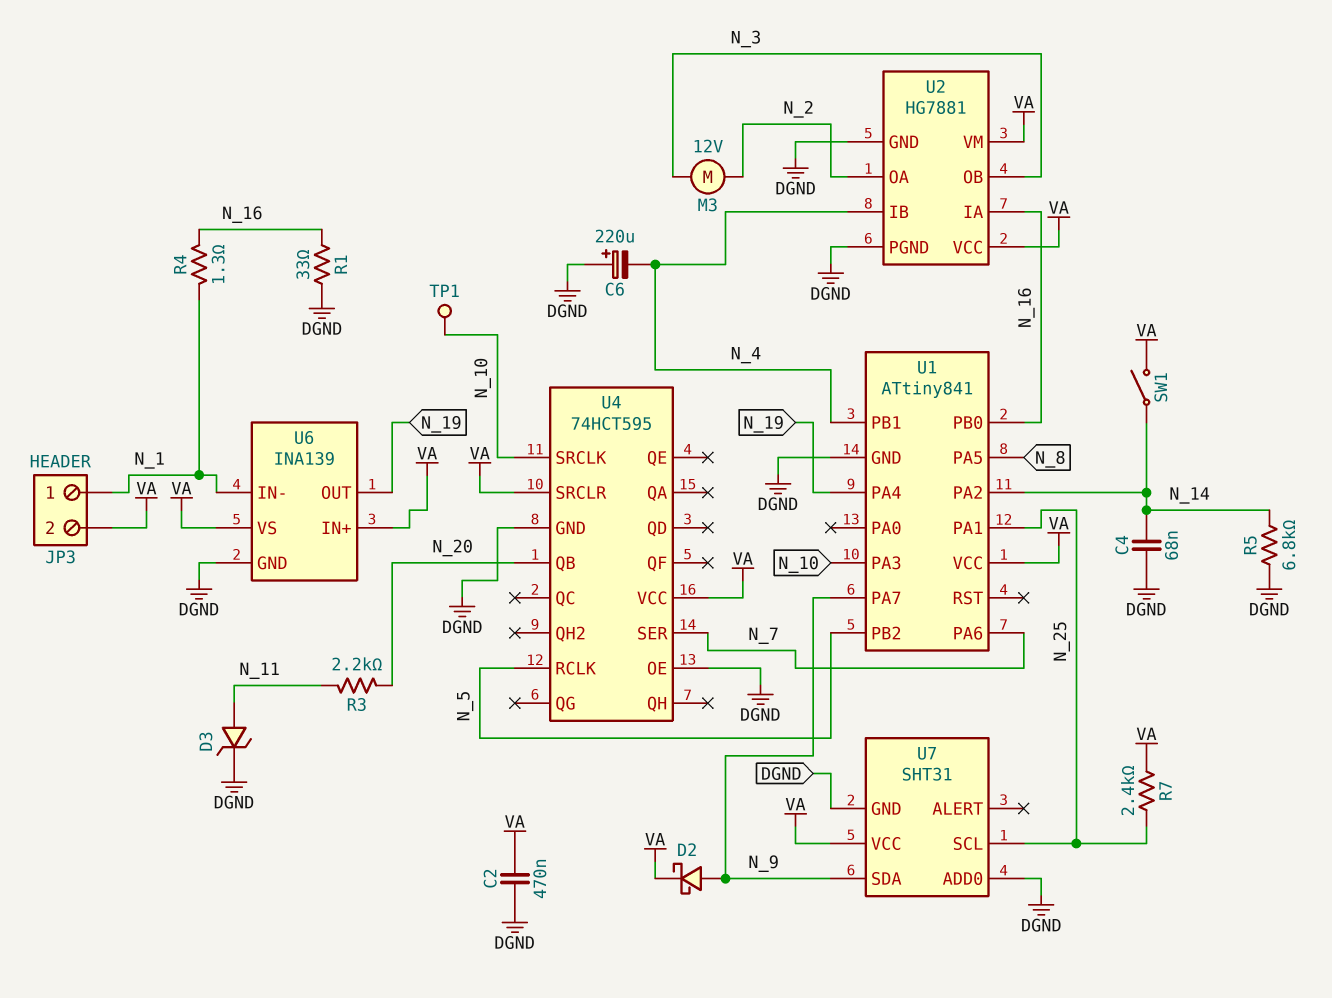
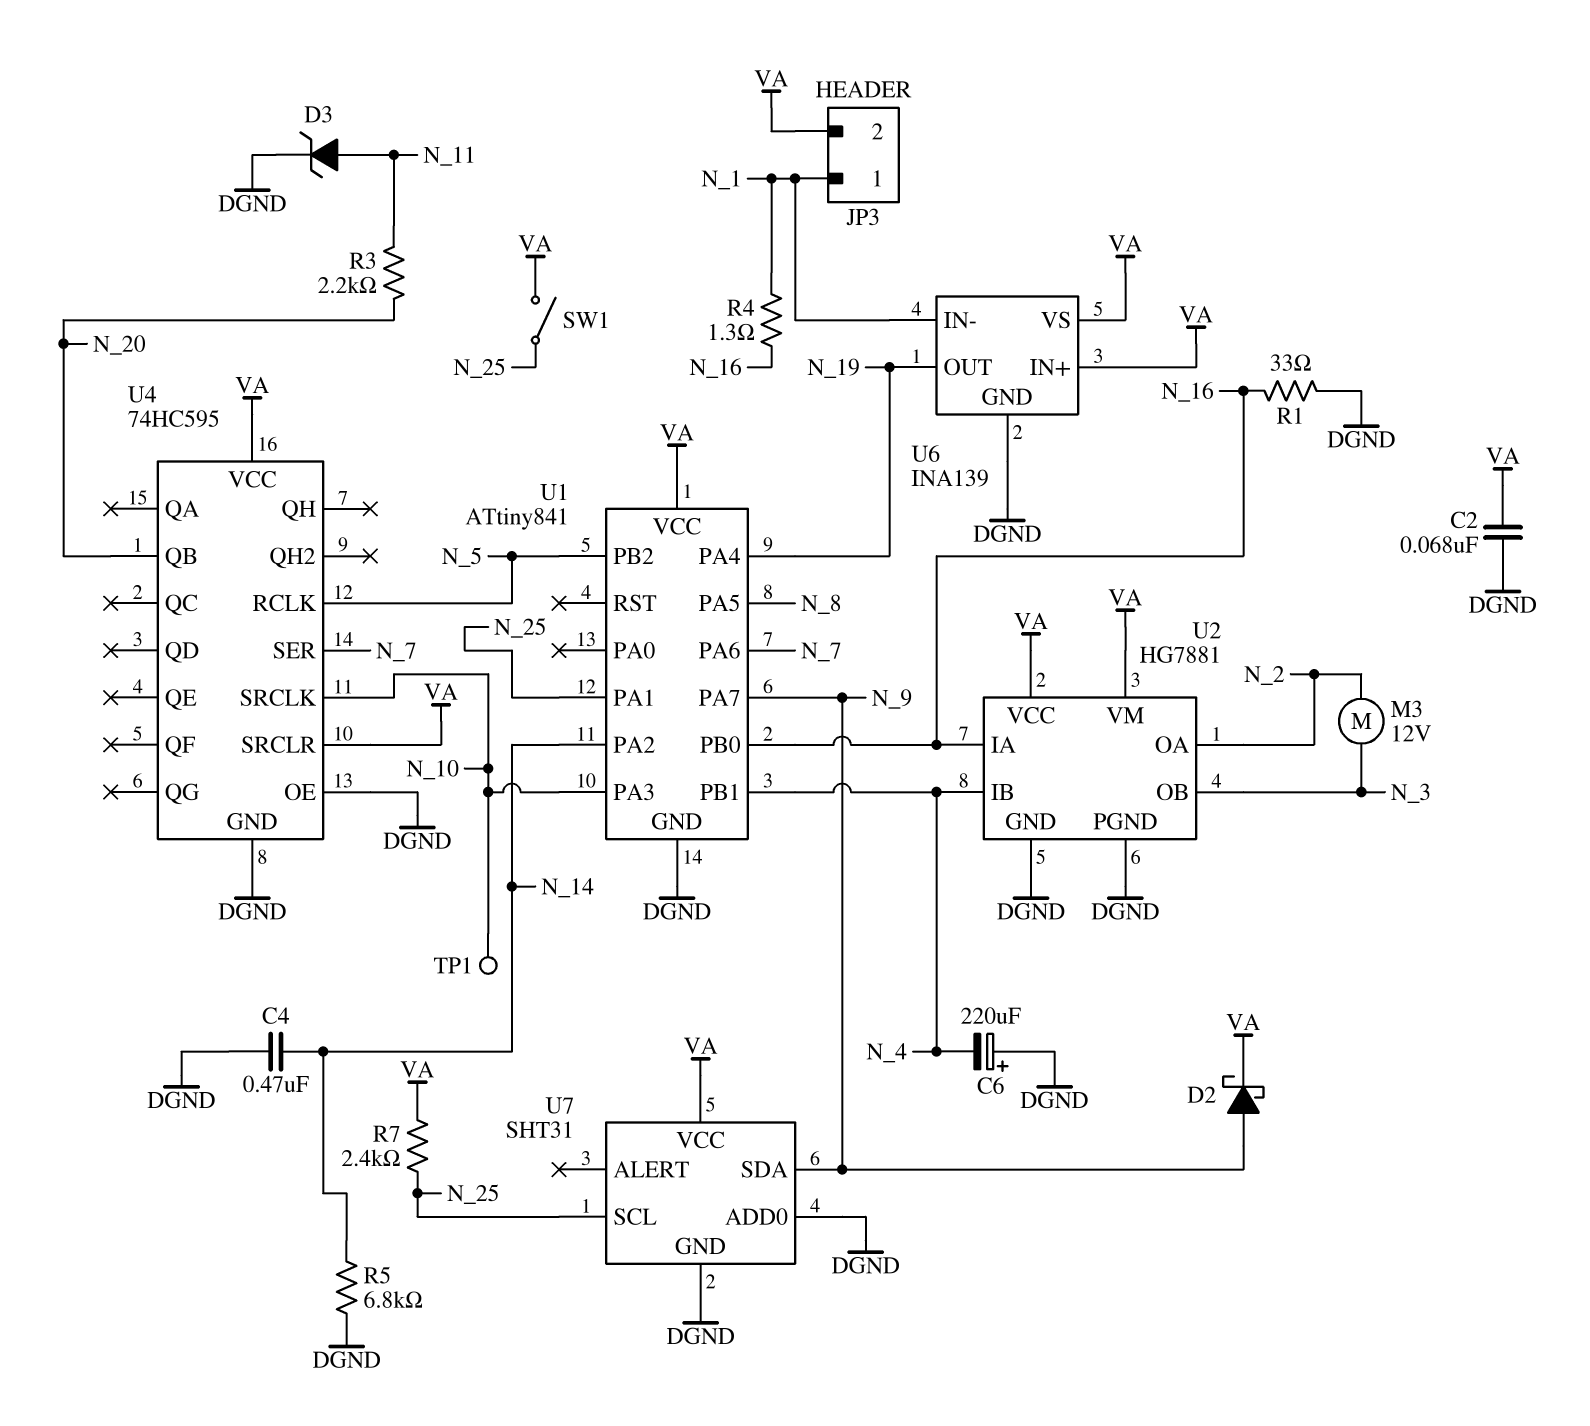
C2: 470nF (DGND, VA) -> 68nF (DGND, VA)
C4: 68nF (DGND, N_14) -> 470nF (DGND, N_14)
SW1: switch (N_14, VA) -> switch (N_25, VA)
U4: 74HCT595 -> 74HC595

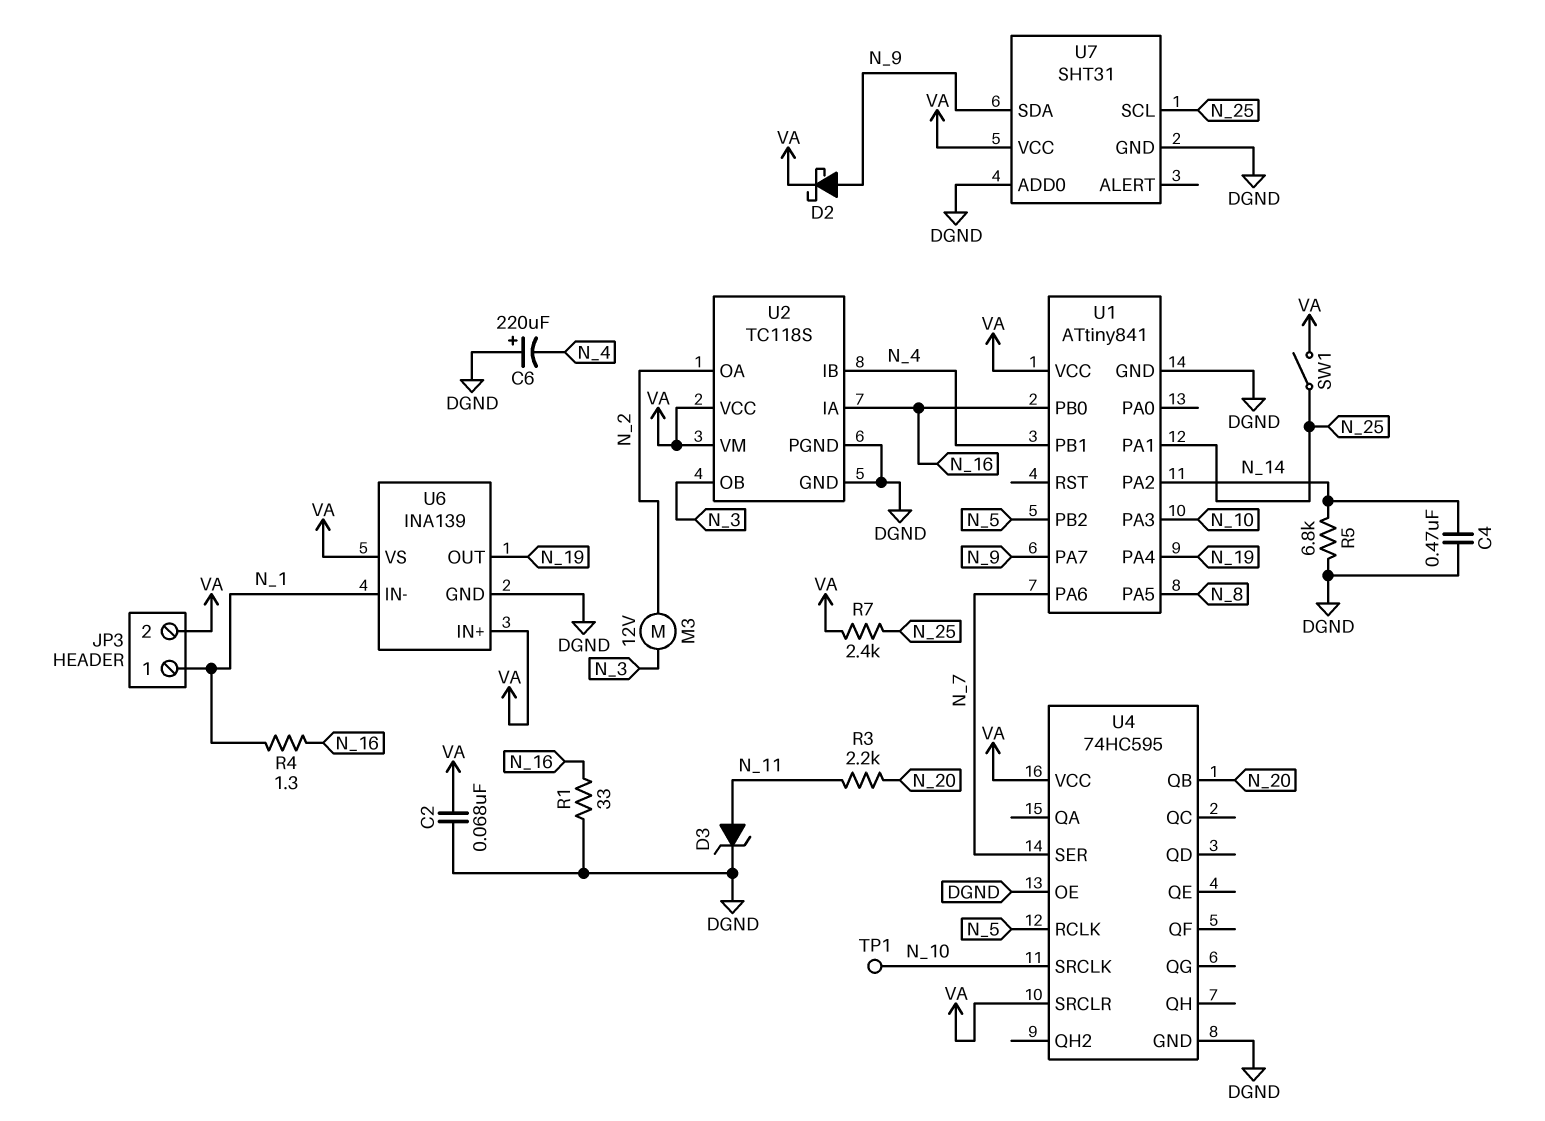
U2: HG7881 -> TC118S

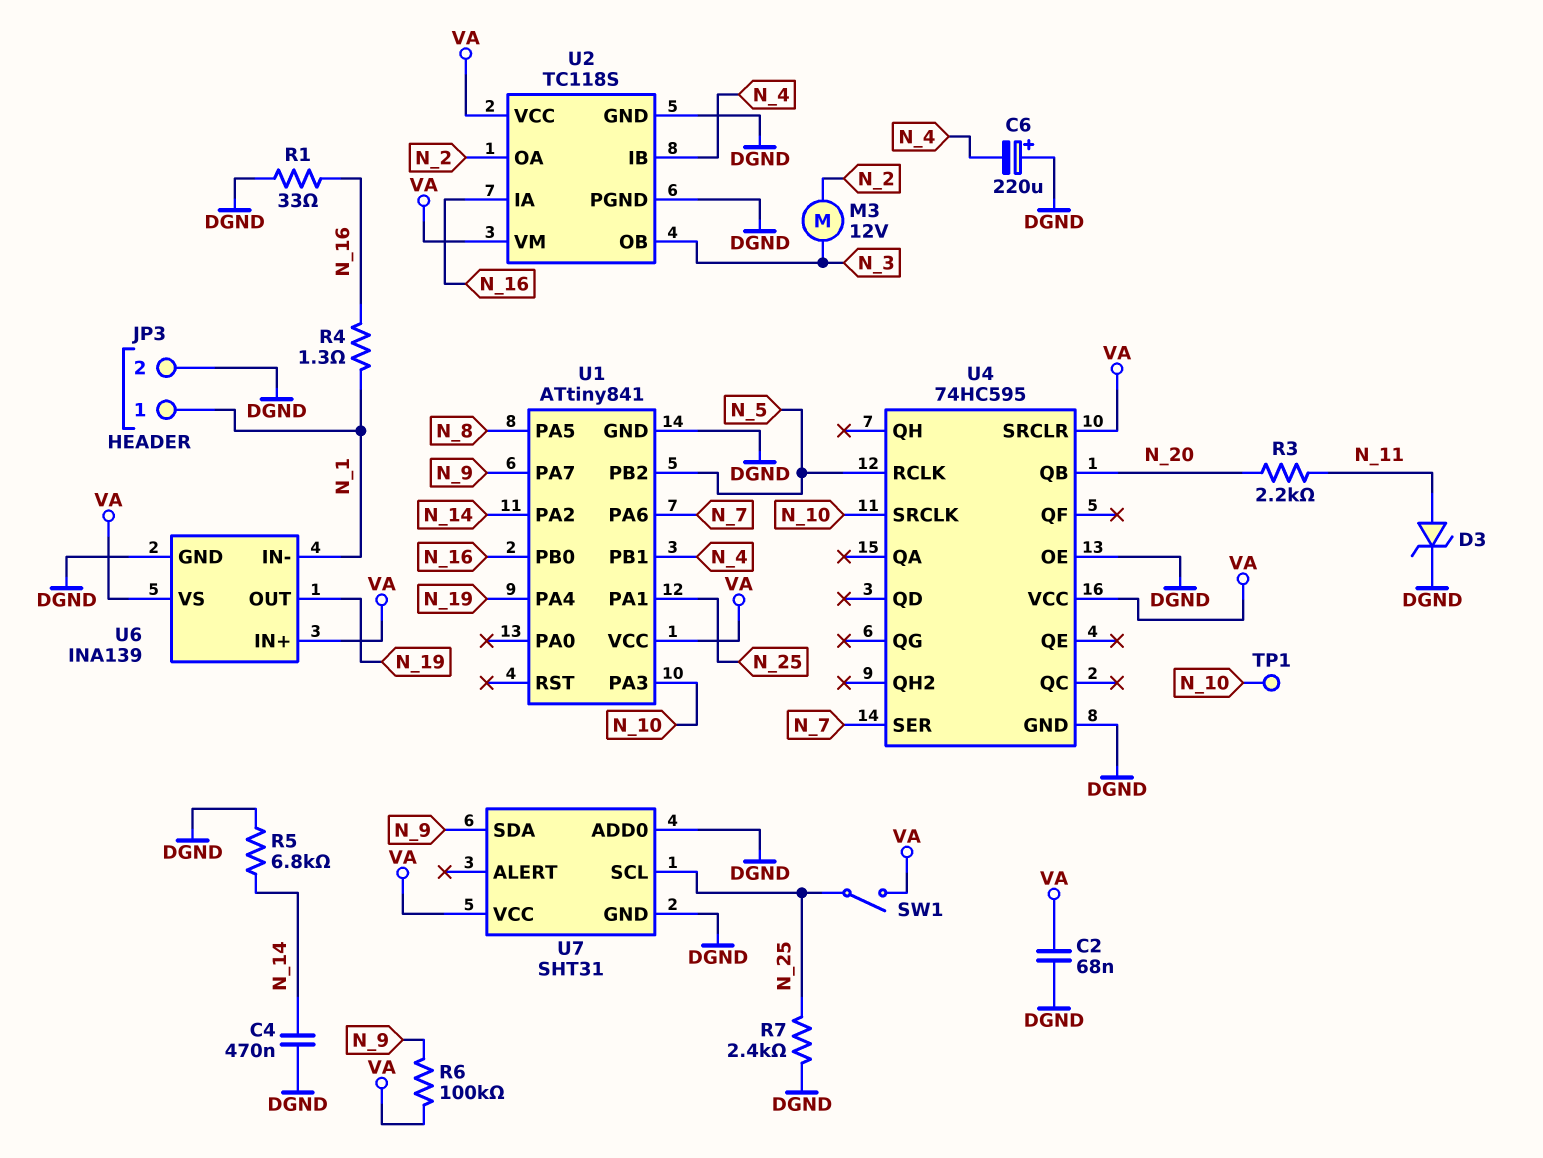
D2: schottky (A N_9, K VA) -> none
JP3 pin 2: VA -> DGND
R6: none -> 100k (N_9, VA)
R7: 2.4k (N_25, VA) -> 2.4k (DGND, N_25)

